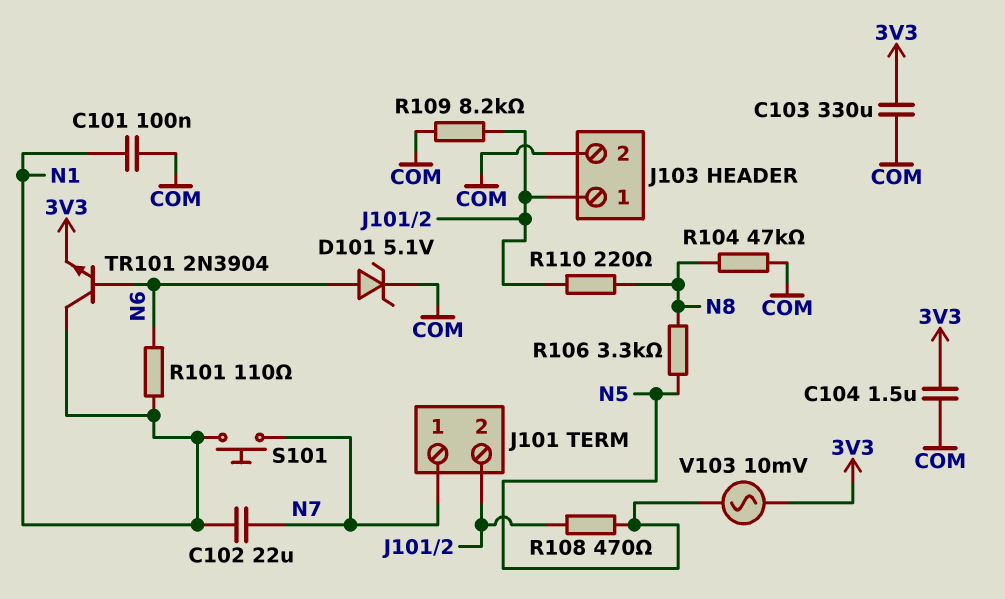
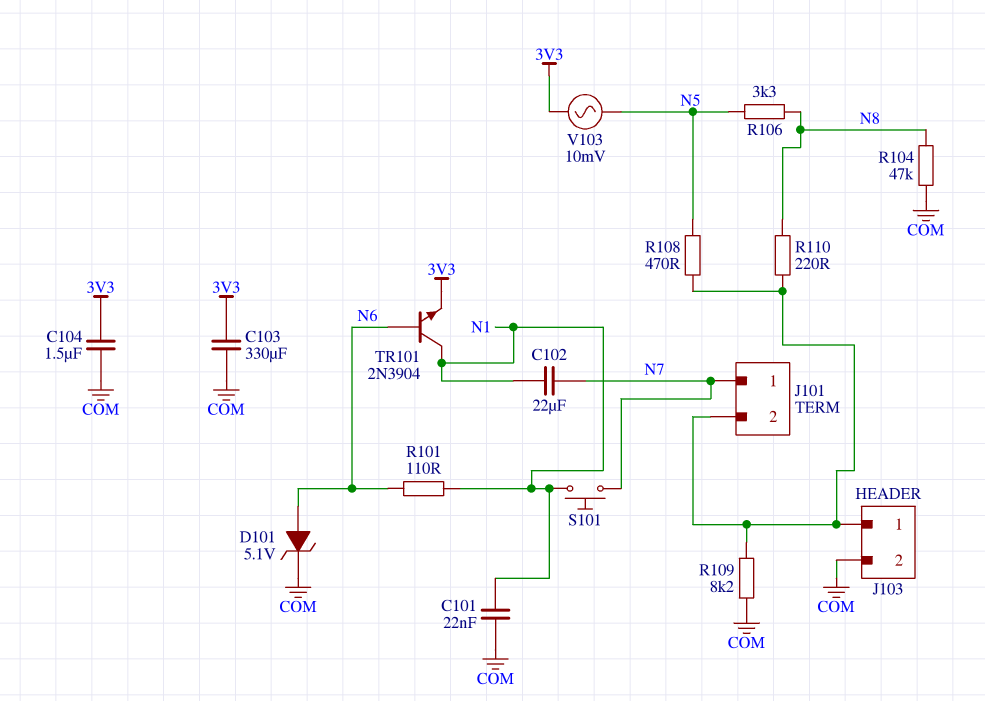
C101: 100nF (COM, N1) -> 22nF (COM, N1)

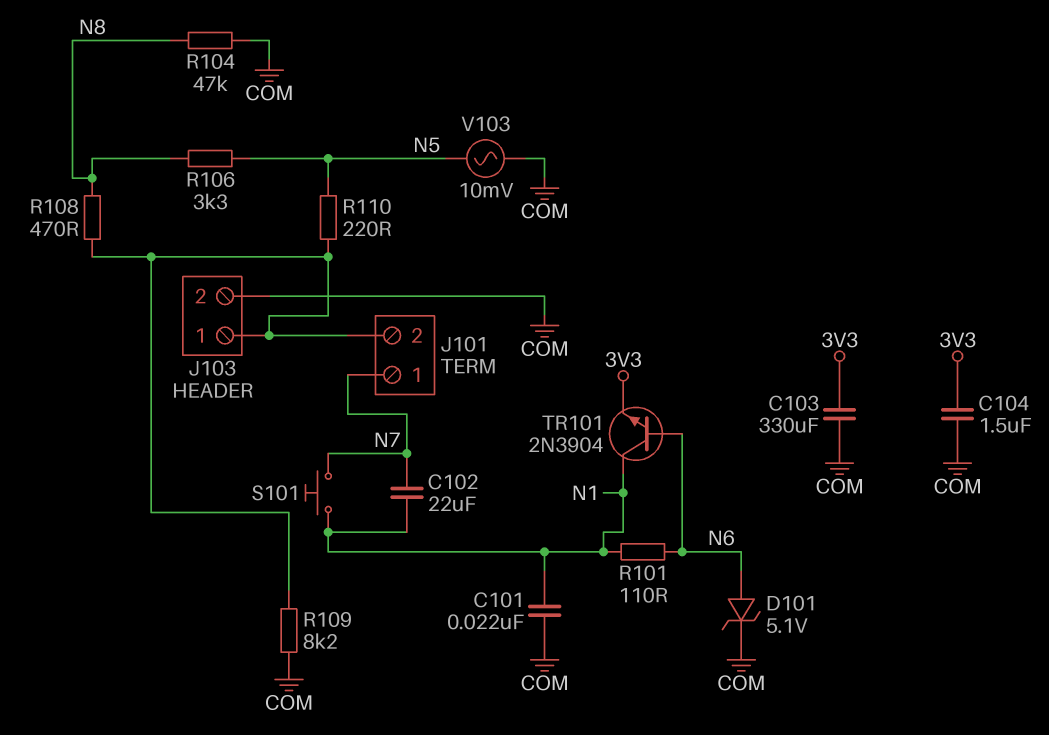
R108: 470 (J101/2, N5) -> 470 (J101/2, N8)
R110: 220 (J101/2, N8) -> 220 (J101/2, N5)
V103: AC 10mV (3V3, N5) -> AC 10mV (COM, N5)

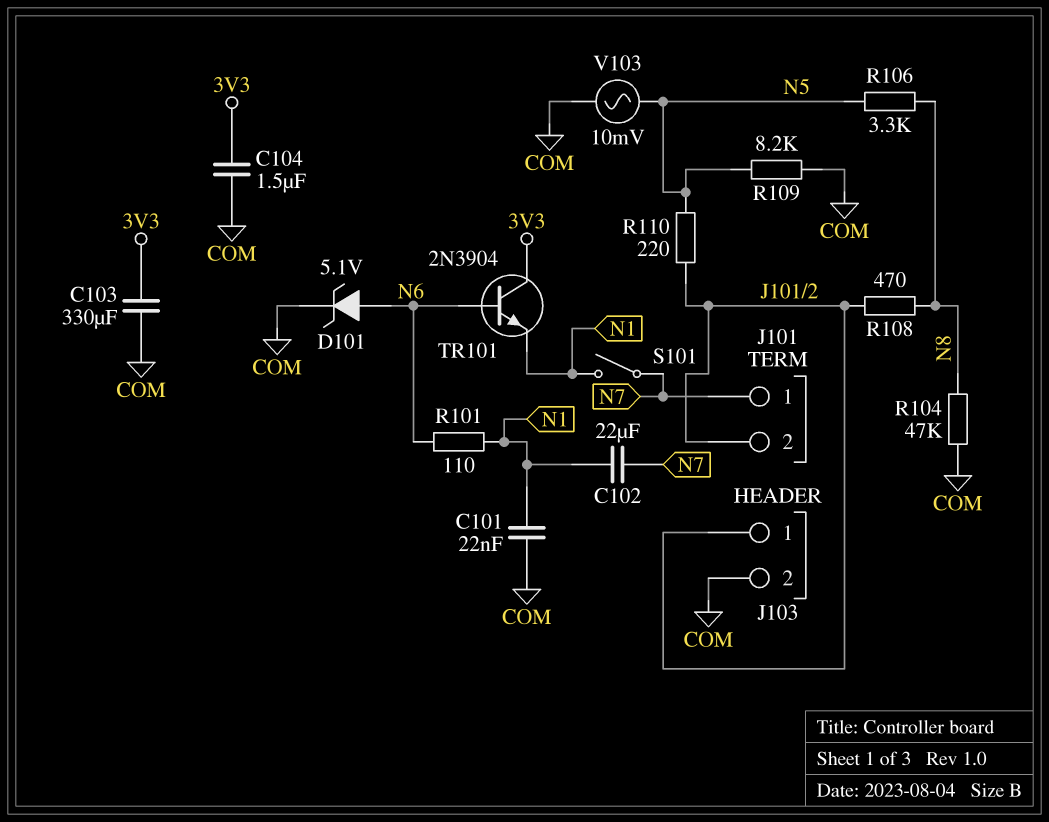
R109: 8.2k (COM, J101/2) -> 8.2k (COM, N5)
S101: button (N1, N7) -> switch (N1, N7)
TR101: NPN 2N3904 (B N6, C N1, E 3V3) -> NPN 2N3904 (B N6, C 3V3, E N1)

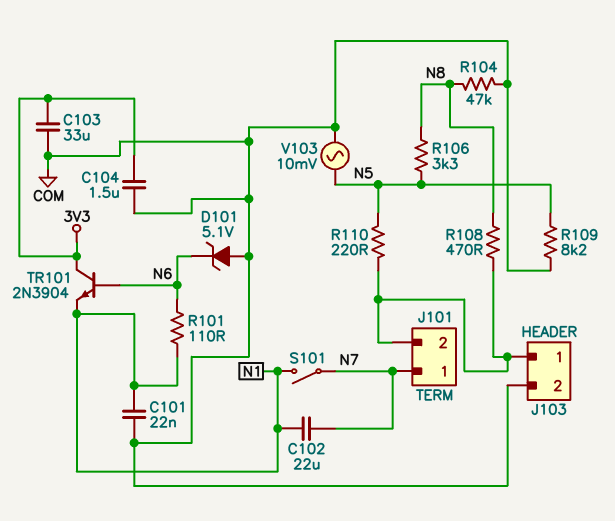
C103: 330uF (3V3, COM) -> 33uF (3V3, COM)
D101: zener 5.1V (A N6, K COM) -> zener 5.1V (A COM, K N6)

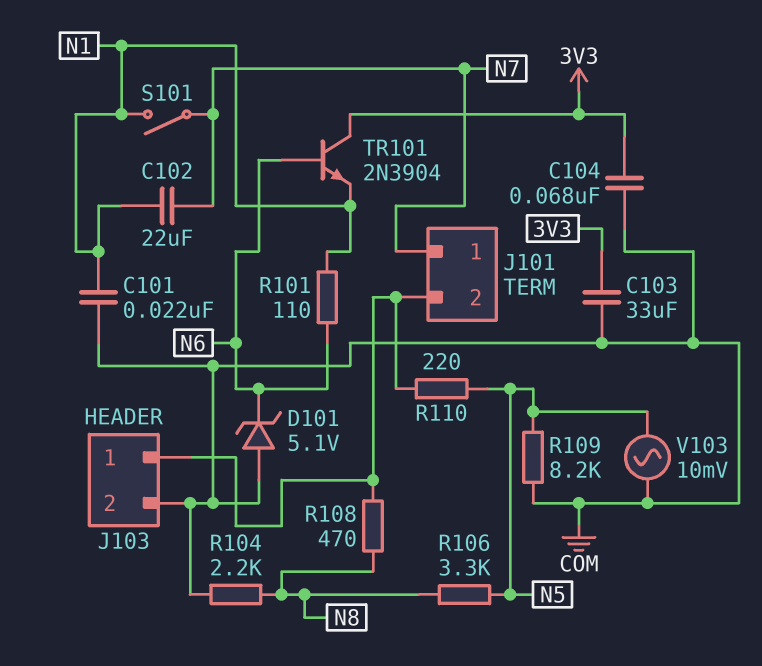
C104: 1.5uF (3V3, COM) -> 68nF (3V3, COM)
R104: 47k (COM, N8) -> 2.2k (COM, N8)

